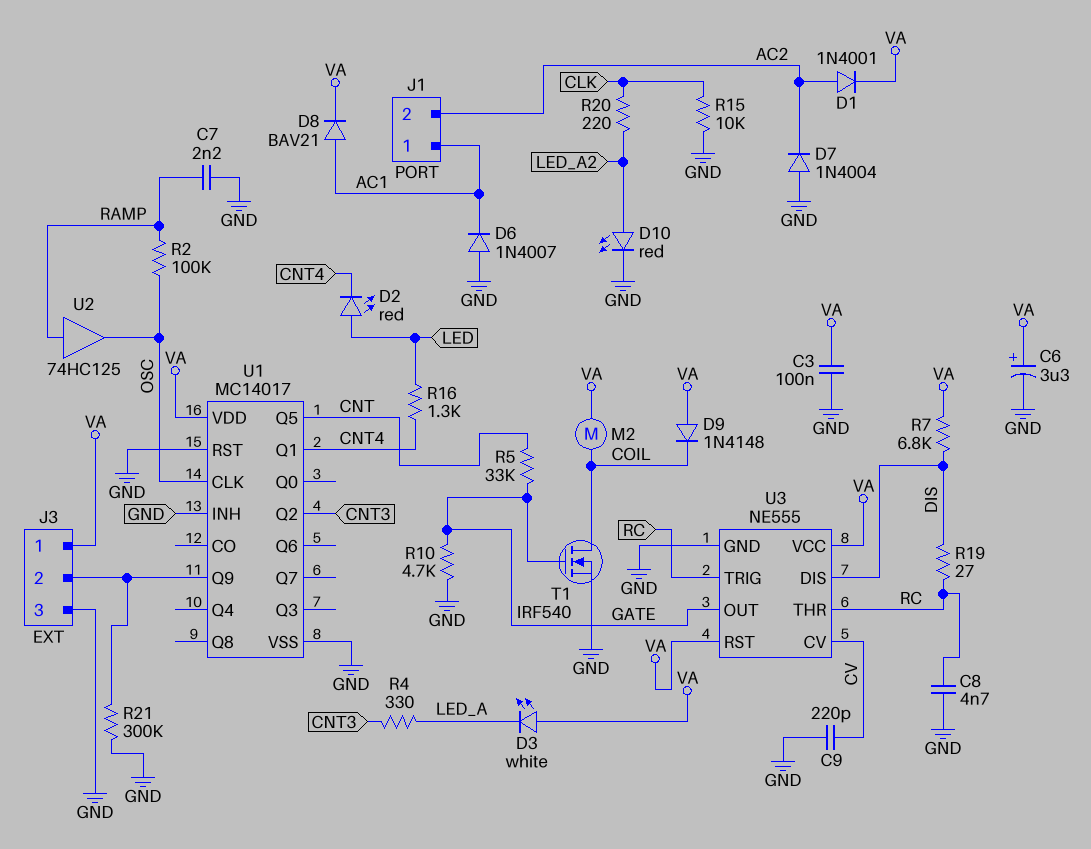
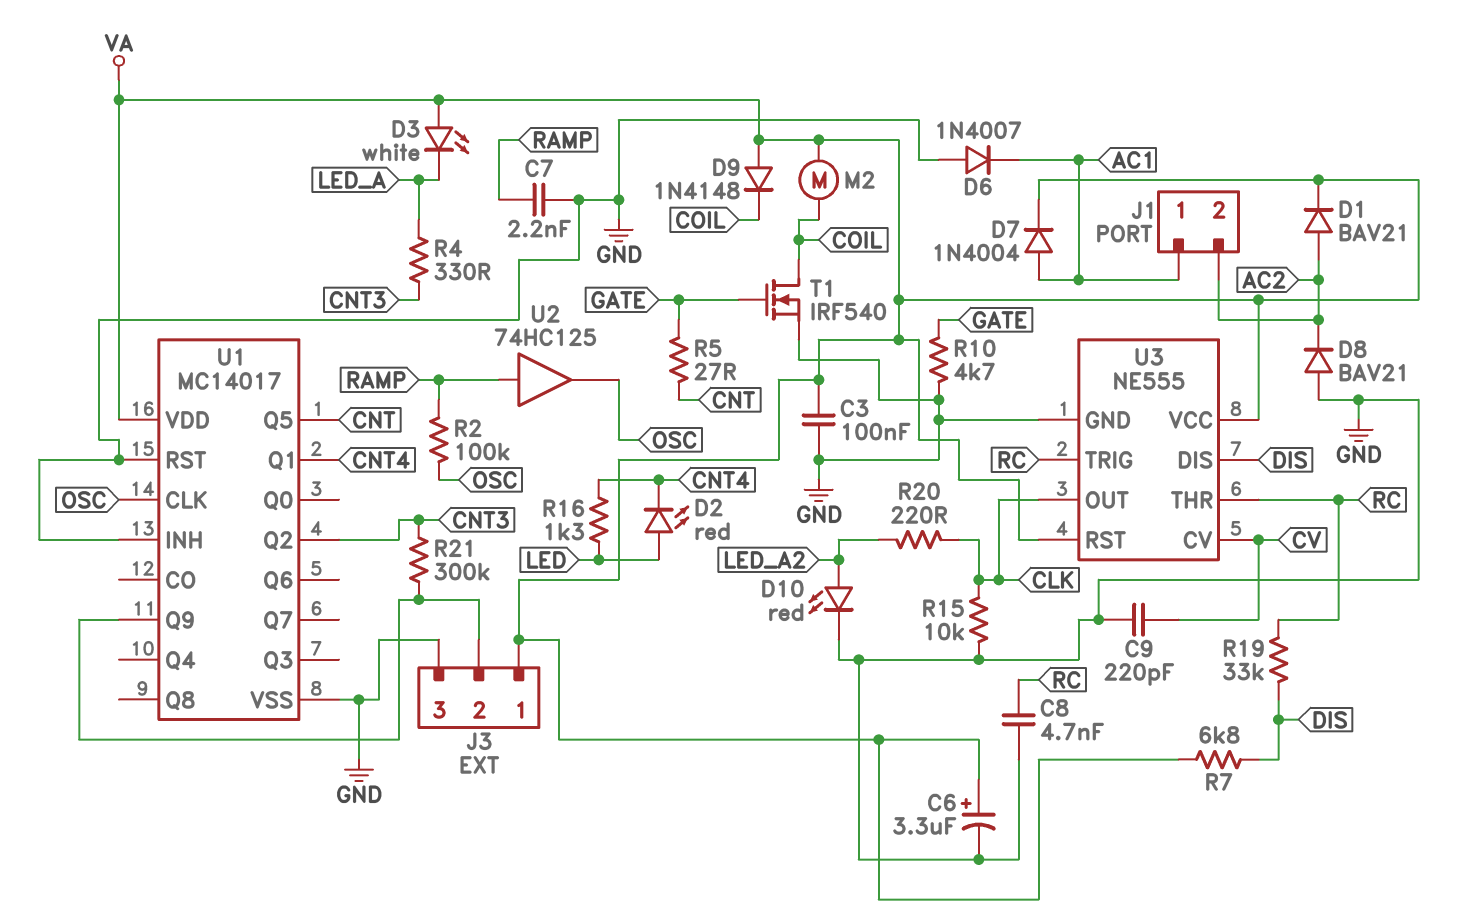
D1: diode 1N4001 (A AC2, K VA) -> diode BAV21 (A AC2, K VA)
D7: diode 1N4004 (A GND, K AC2) -> diode 1N4004 (A AC1, K VA)
D8: diode BAV21 (A AC1, K VA) -> diode BAV21 (A GND, K AC2)
R5: 33k (CNT, GATE) -> 27 (CNT, GATE)
R19: 27 (DIS, RC) -> 33k (DIS, RC)
R21: 300k (GND, J3/2) -> 300k (CNT3, J3/2)
U3 pin OUT: GATE -> CLK

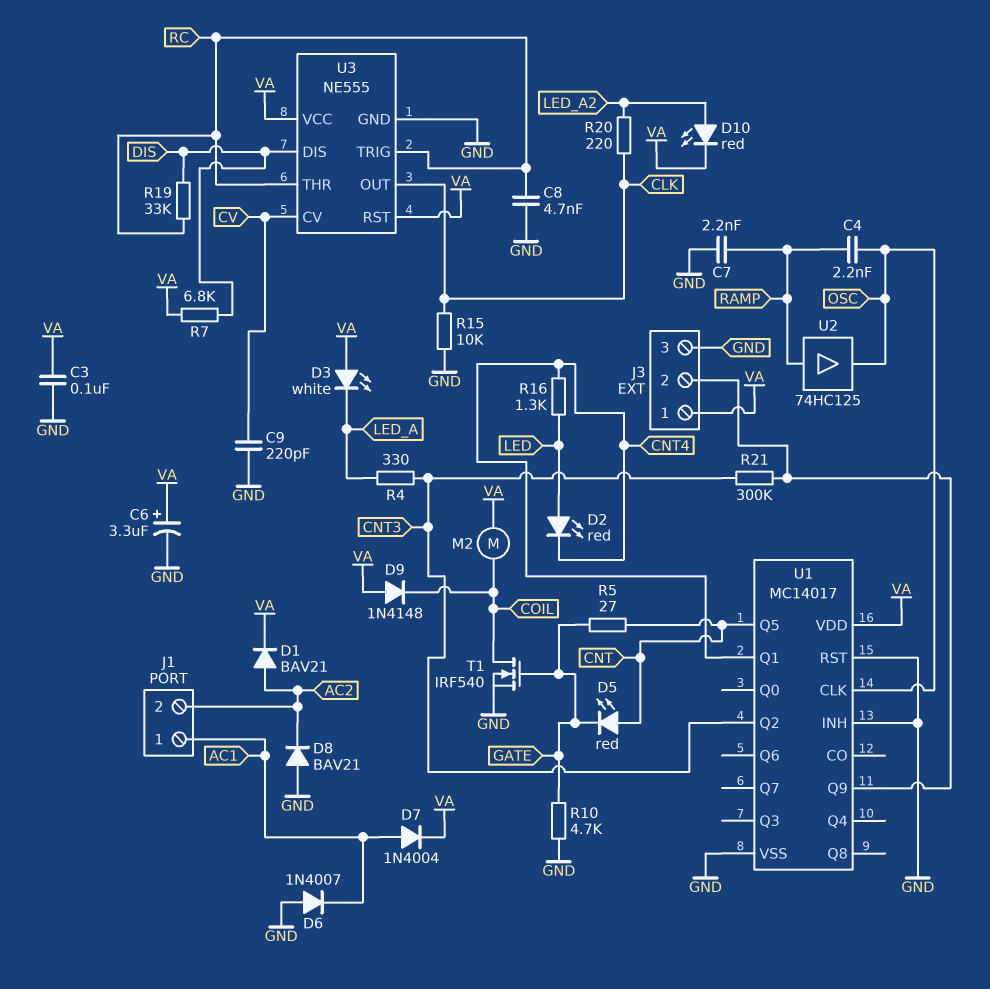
C4: none -> 2.2nF (OSC, RAMP)
D5: none -> LED red (A CNT, K GATE)
D10: LED red (A LED_A2, K GND) -> LED red (A LED_A2, K VA)
R2: 100k (OSC, RAMP) -> none

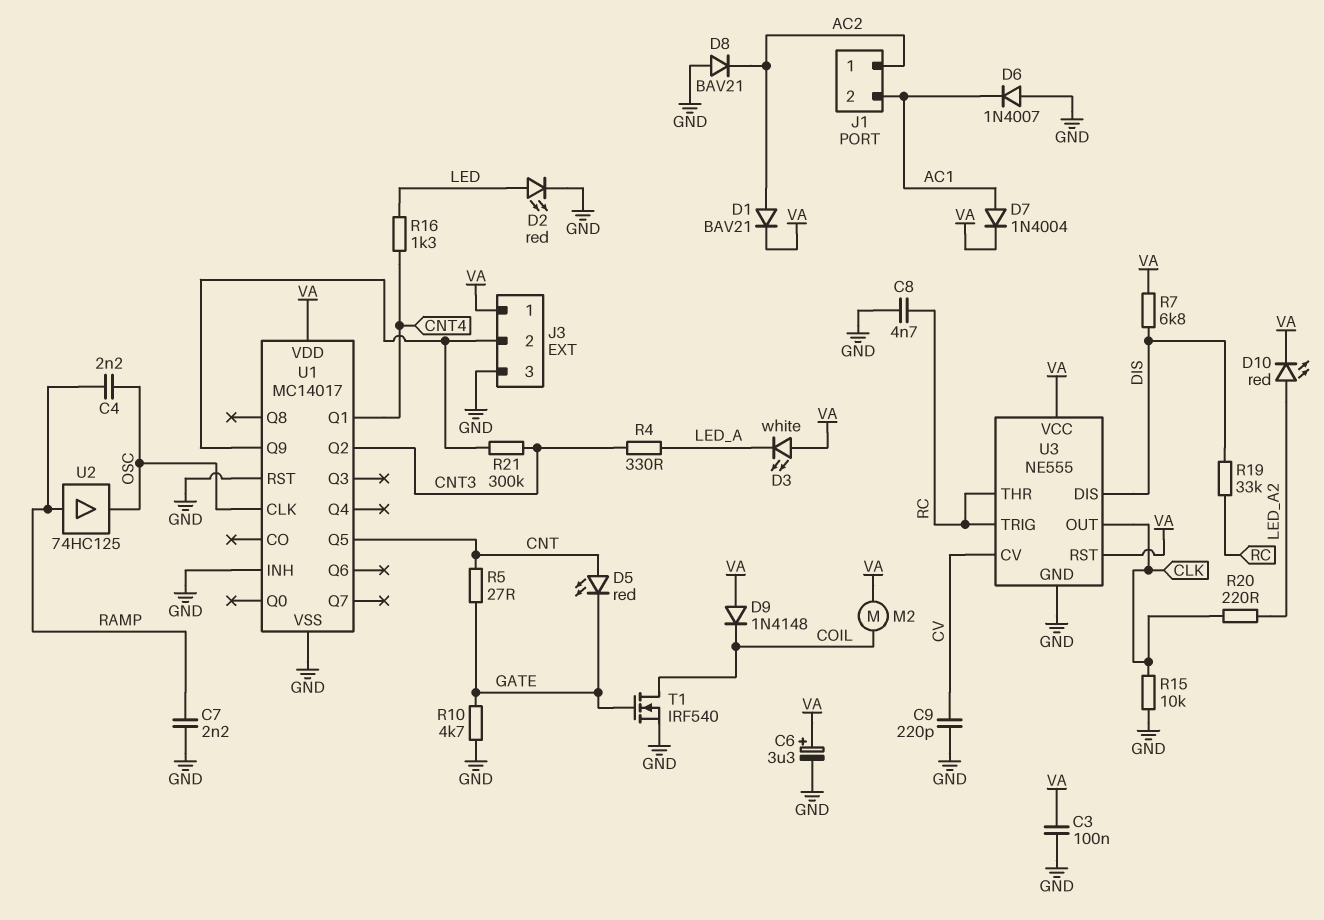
D2: LED red (A LED, K CNT4) -> LED red (A LED, K GND)
J1 pin 1: AC1 -> AC2
J1 pin 2: AC2 -> AC1

